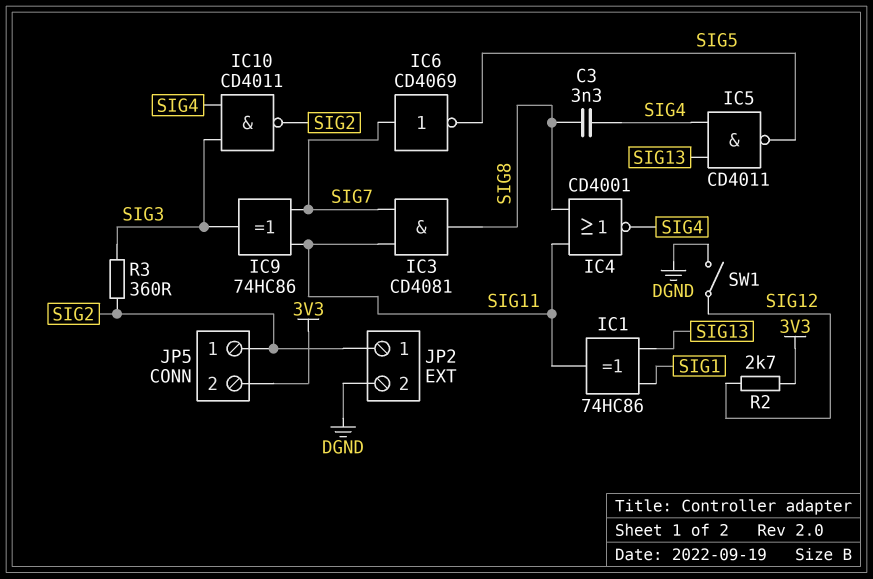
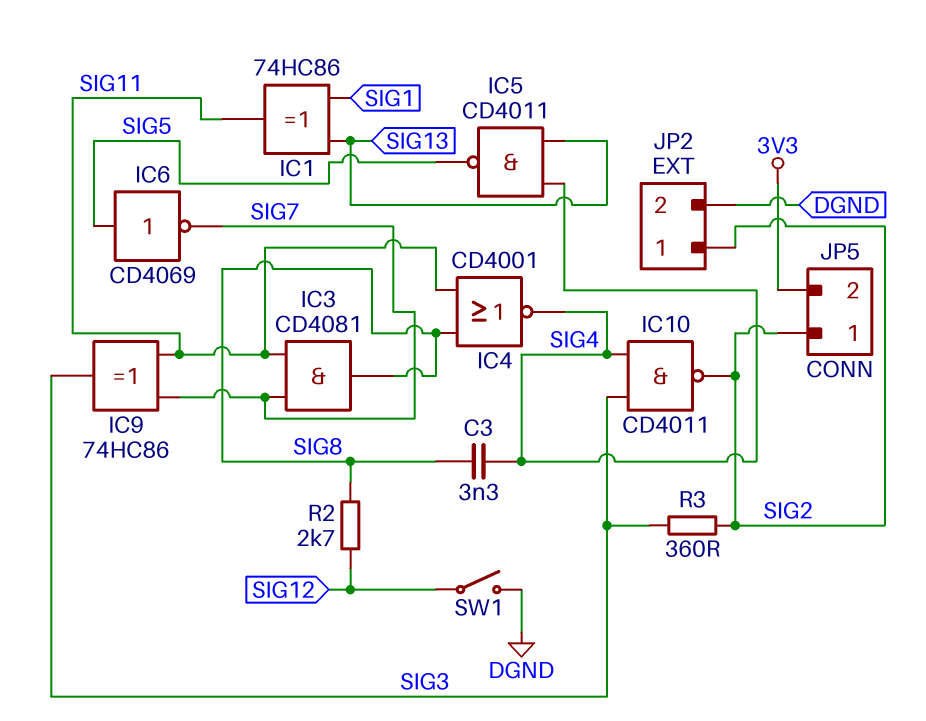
IC6: NOT CD4069 (in SIG7, out SIG5) -> NOT CD4069 (in SIG5, out SIG7)
R2: 2.7k (3V3, SIG12) -> 2.7k (SIG8, SIG12)

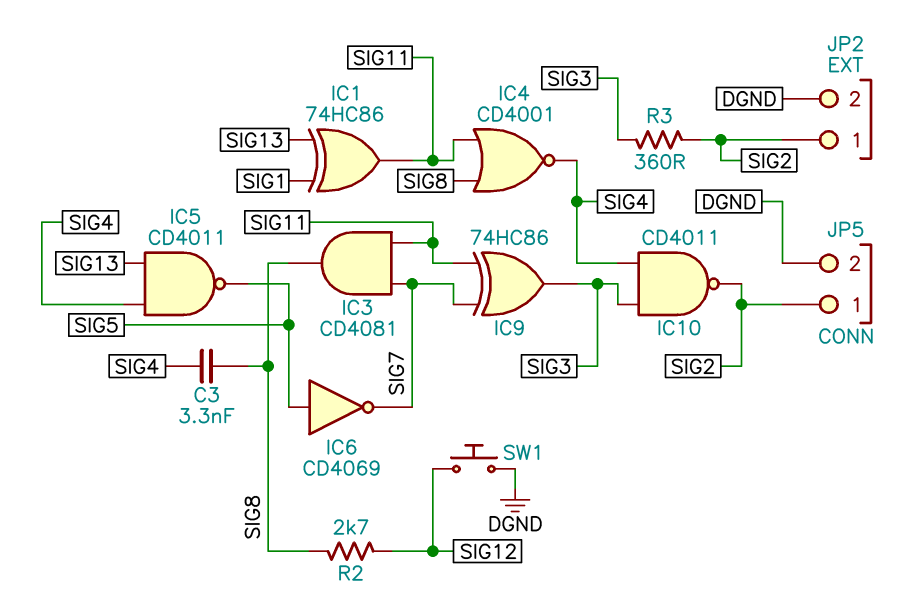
JP5 pin 2: 3V3 -> DGND
SW1: switch (DGND, SIG12) -> button (DGND, SIG12)

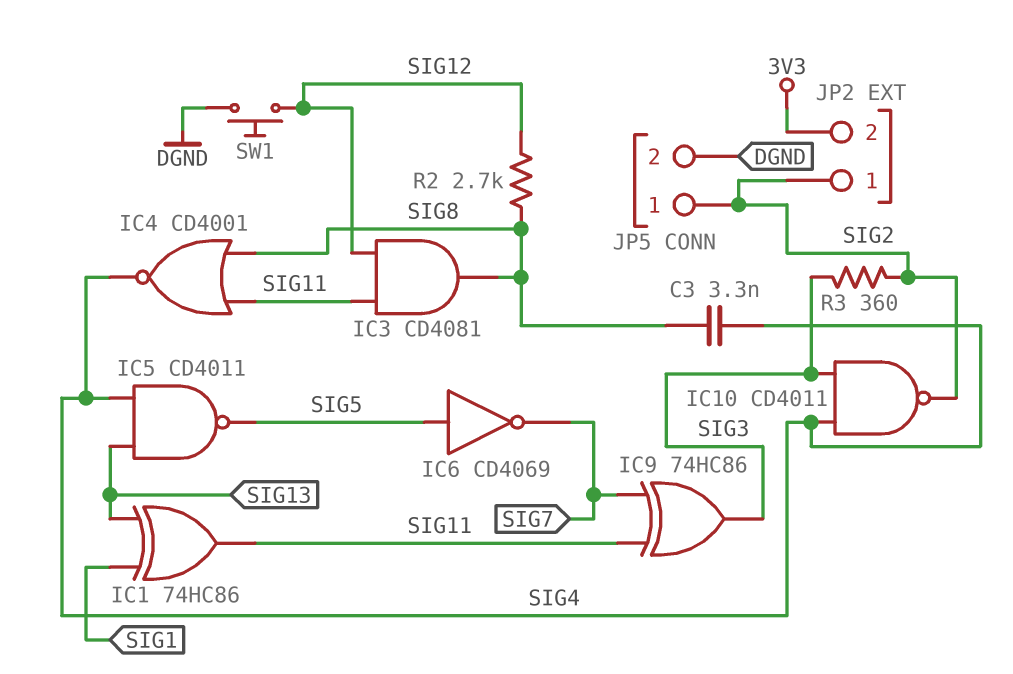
IC3: AND CD4081 (in SIG7, in SIG11, out SIG8) -> AND CD4081 (in SIG11, in SIG12, out SIG8)
JP2 pin 2: DGND -> 3V3

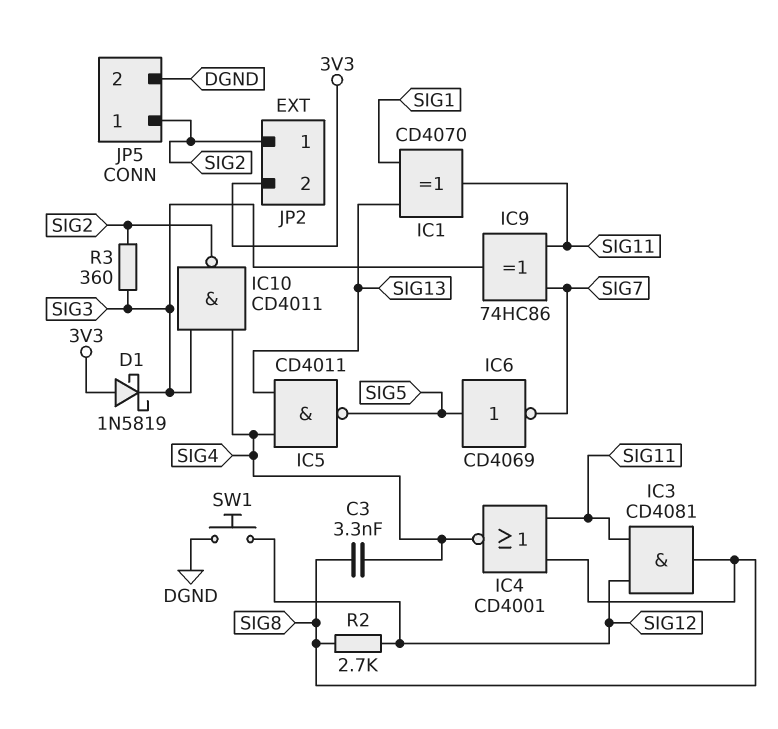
D1: none -> schottky 1N5819 (A 3V3, K SIG3)
IC1: XOR 74HC86 (in SIG1, in SIG13, out SIG11) -> XOR CD4070 (in SIG1, in SIG13, out SIG11)

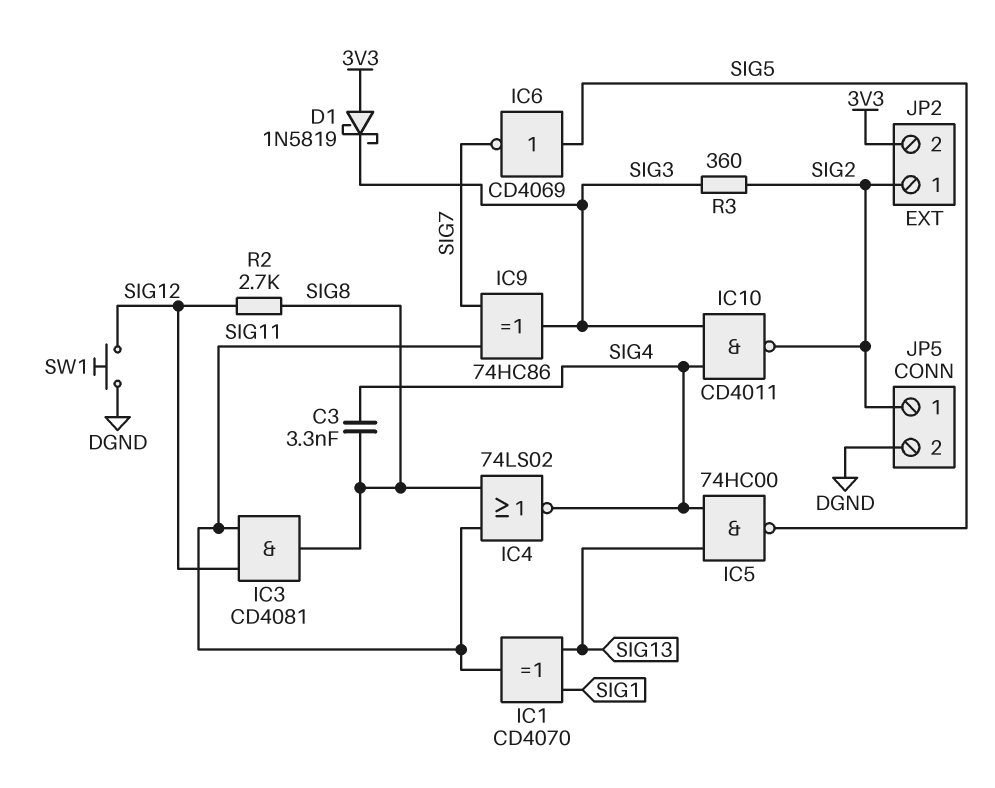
IC4: NOR CD4001 (in SIG8, in SIG11, out SIG4) -> NOR 74LS02 (in SIG8, in SIG11, out SIG4)
IC5: NAND CD4011 (in SIG4, in SIG13, out SIG5) -> NAND 74HC00 (in SIG4, in SIG13, out SIG5)

